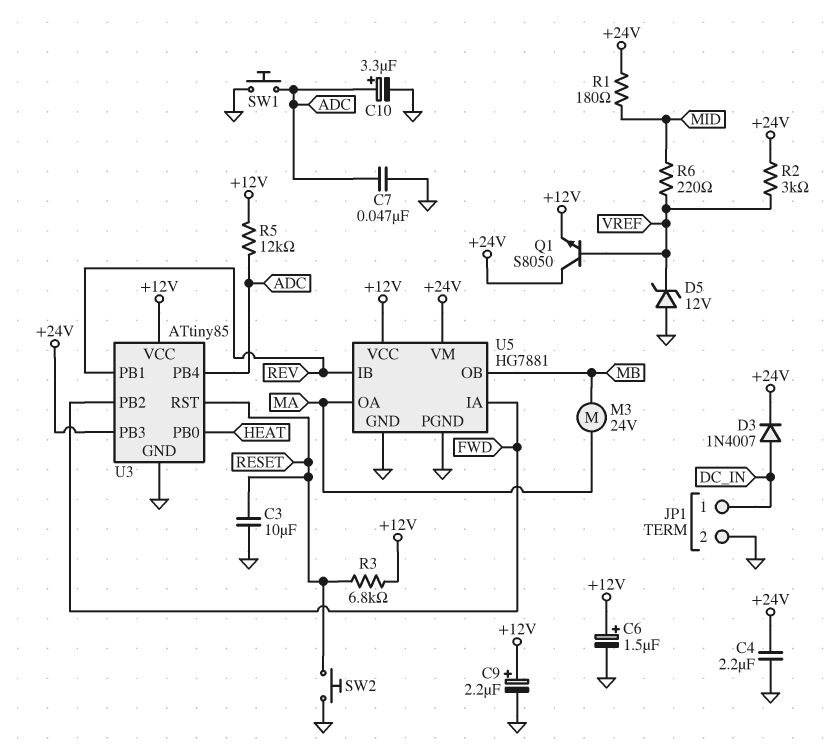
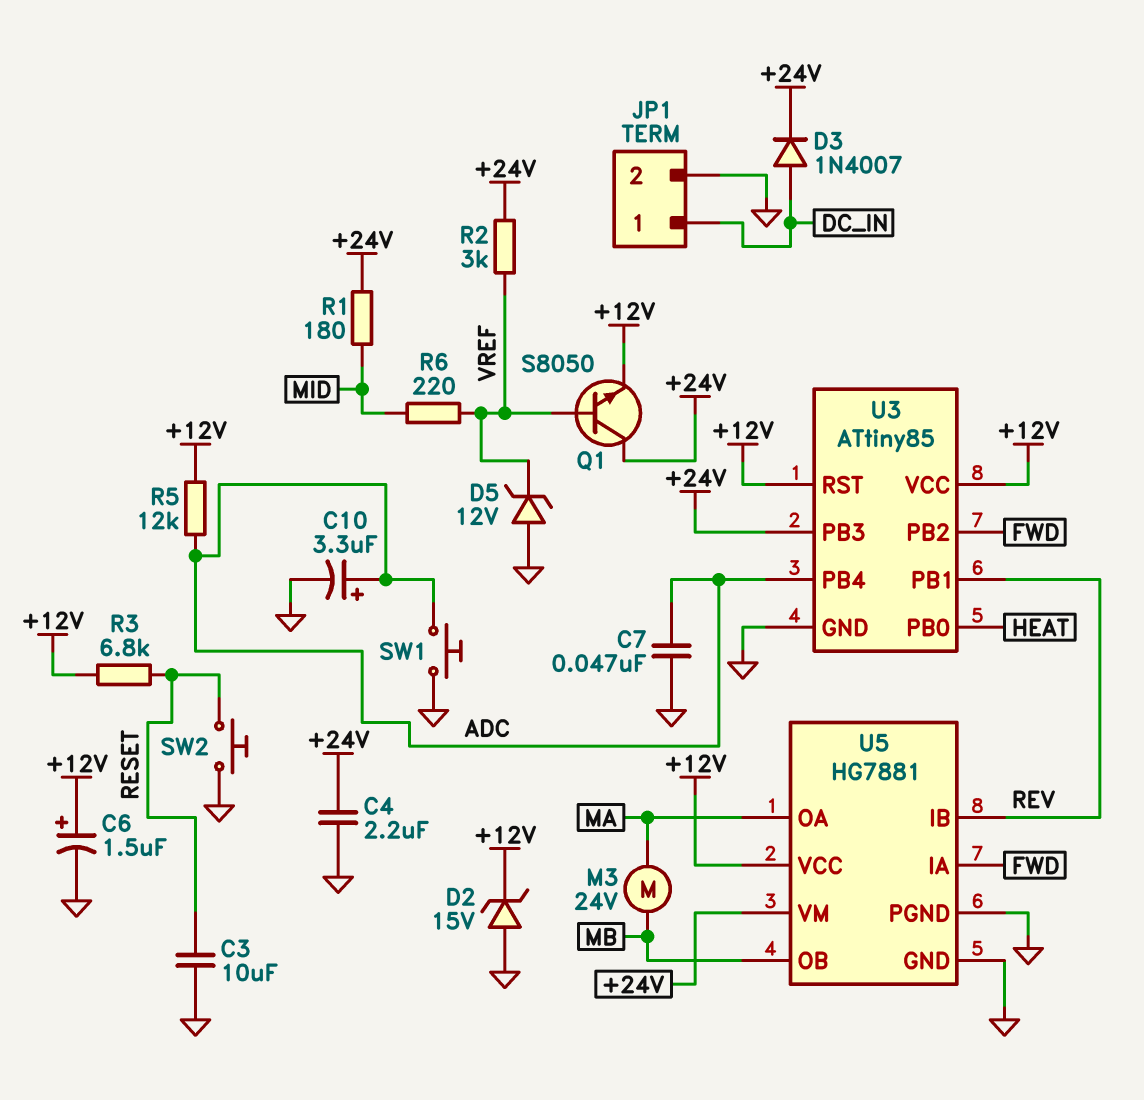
C9: 2.2uF (plus +12V, minus GND) -> none
D2: none -> zener 15V (A GND, K +12V)
U3 pin RST: RESET -> +12V

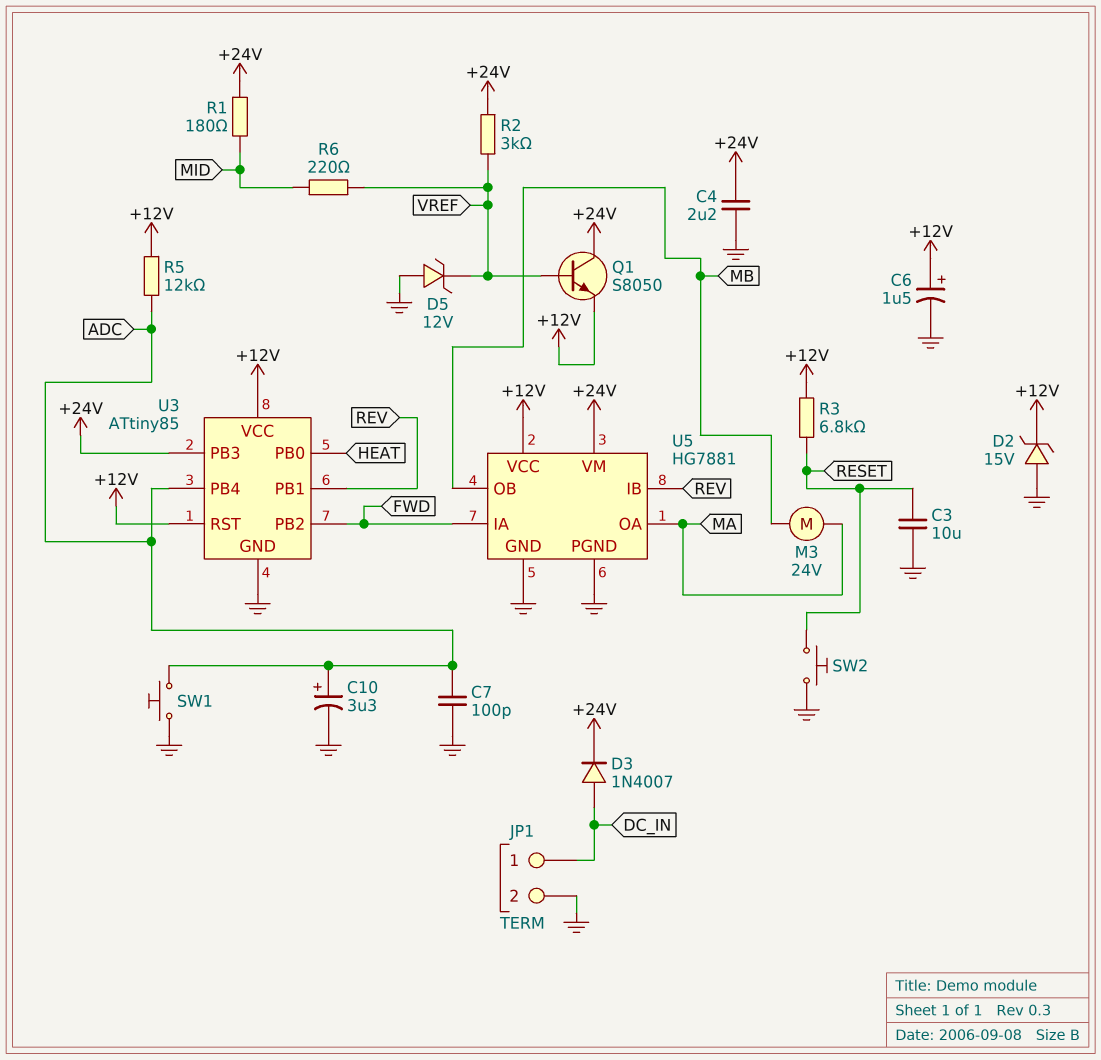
C7: 47nF (ADC, GND) -> 100pF (ADC, GND)

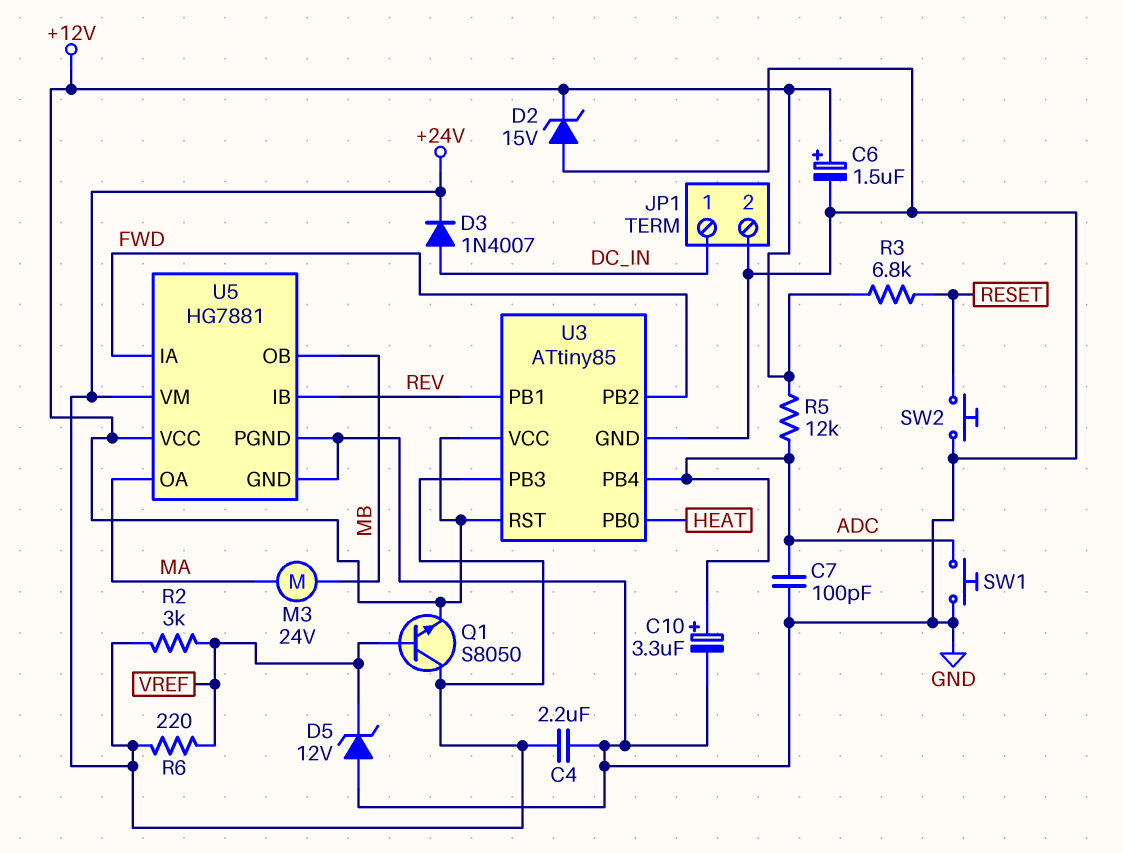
C3: 10uF (GND, RESET) -> none
R1: 180 (+24V, MID) -> none
R6: 220 (MID, VREF) -> 220 (+24V, VREF)

